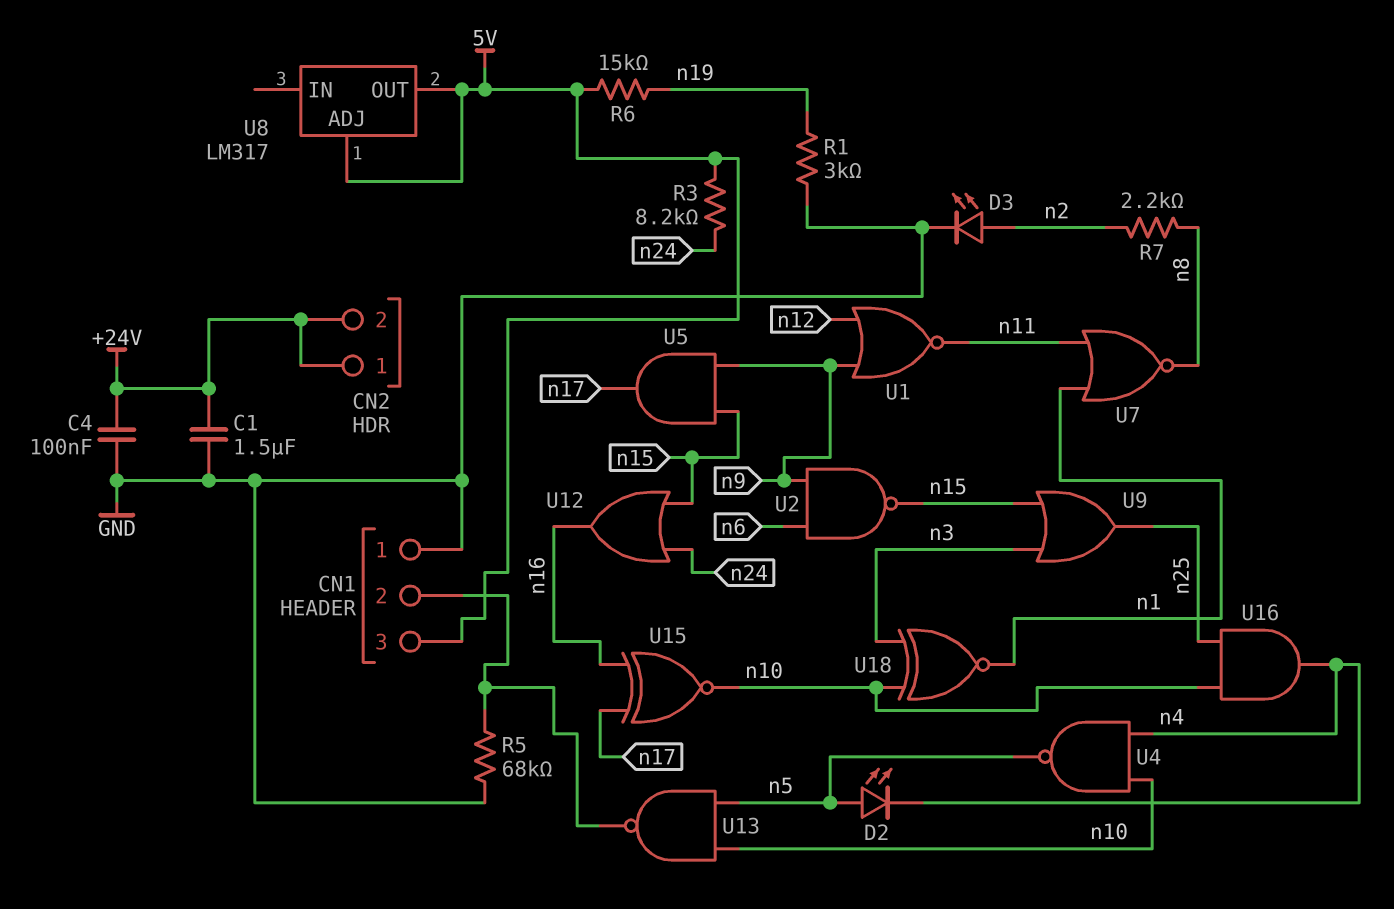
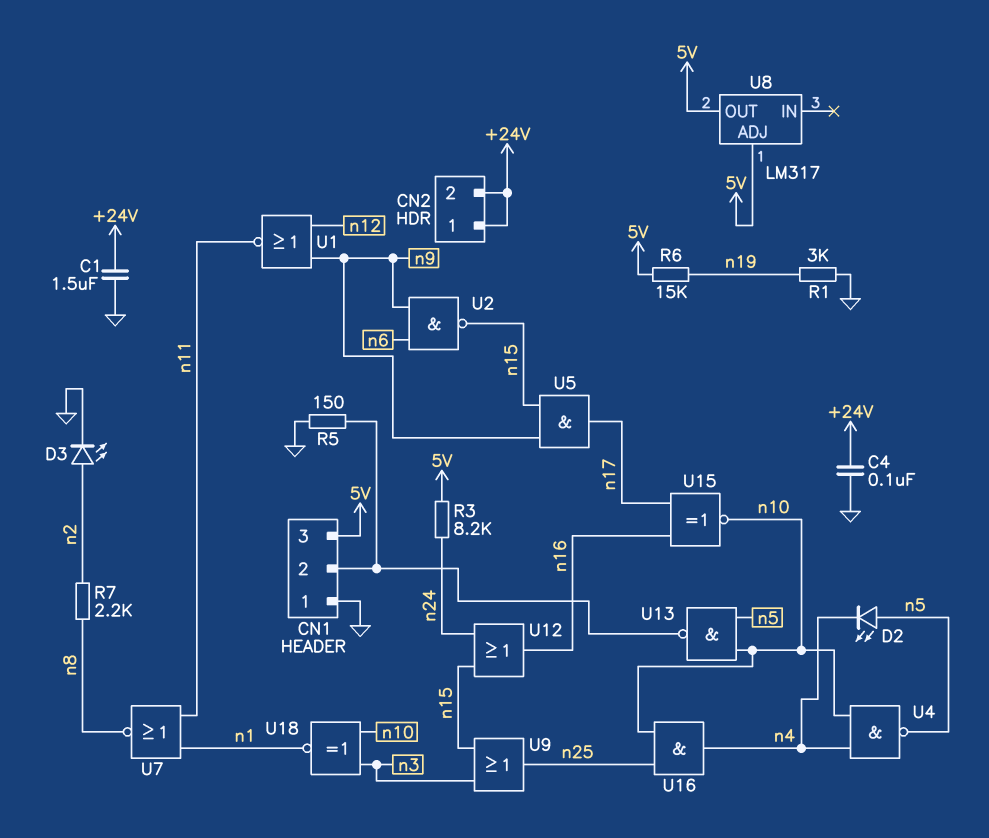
R5: 68k (CN1/2, GND) -> 150 (CN1/2, GND)

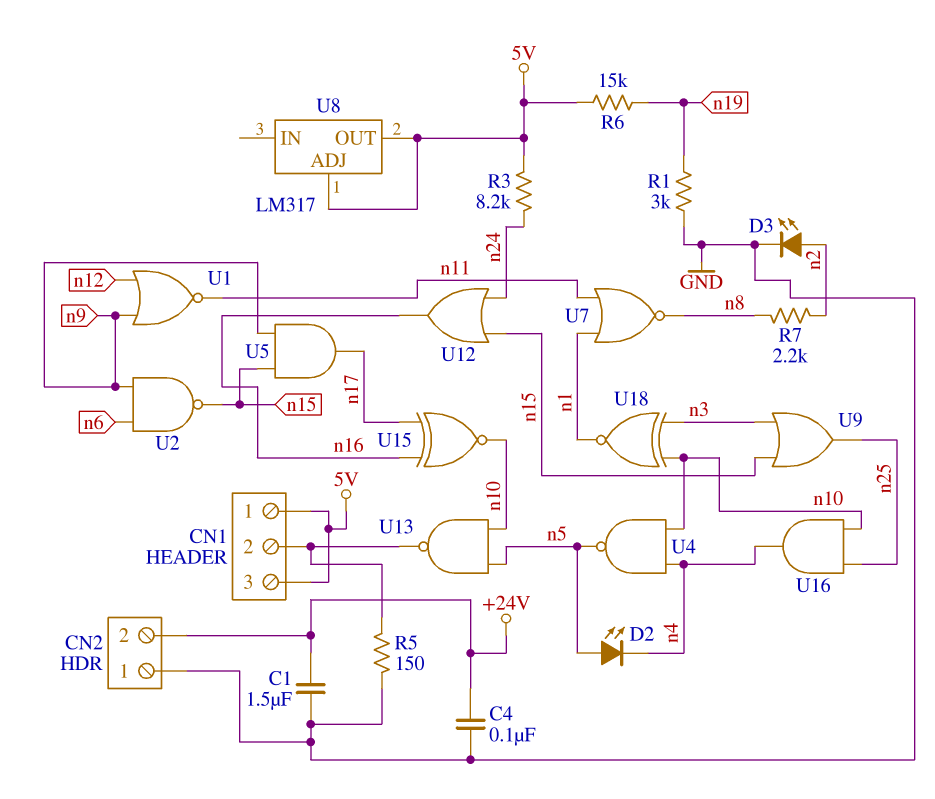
CN1 pin 1: GND -> 5V
CN2 pin 1: +24V -> GND

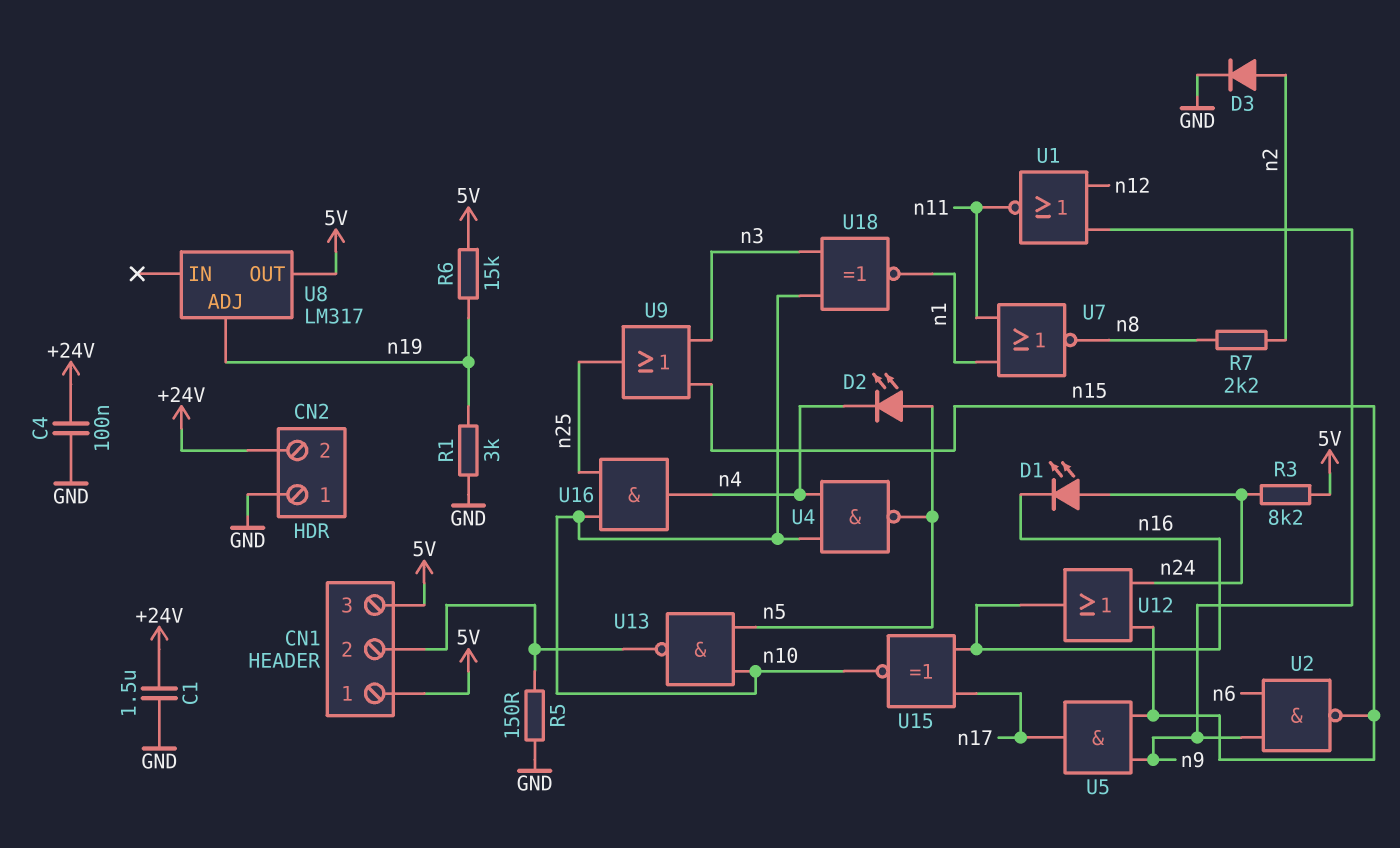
D1: none -> LED (A n24, K n16)
D3: LED (A n2, K GND) -> diode (A n2, K GND)
U8 pin ADJ: 5V -> n19

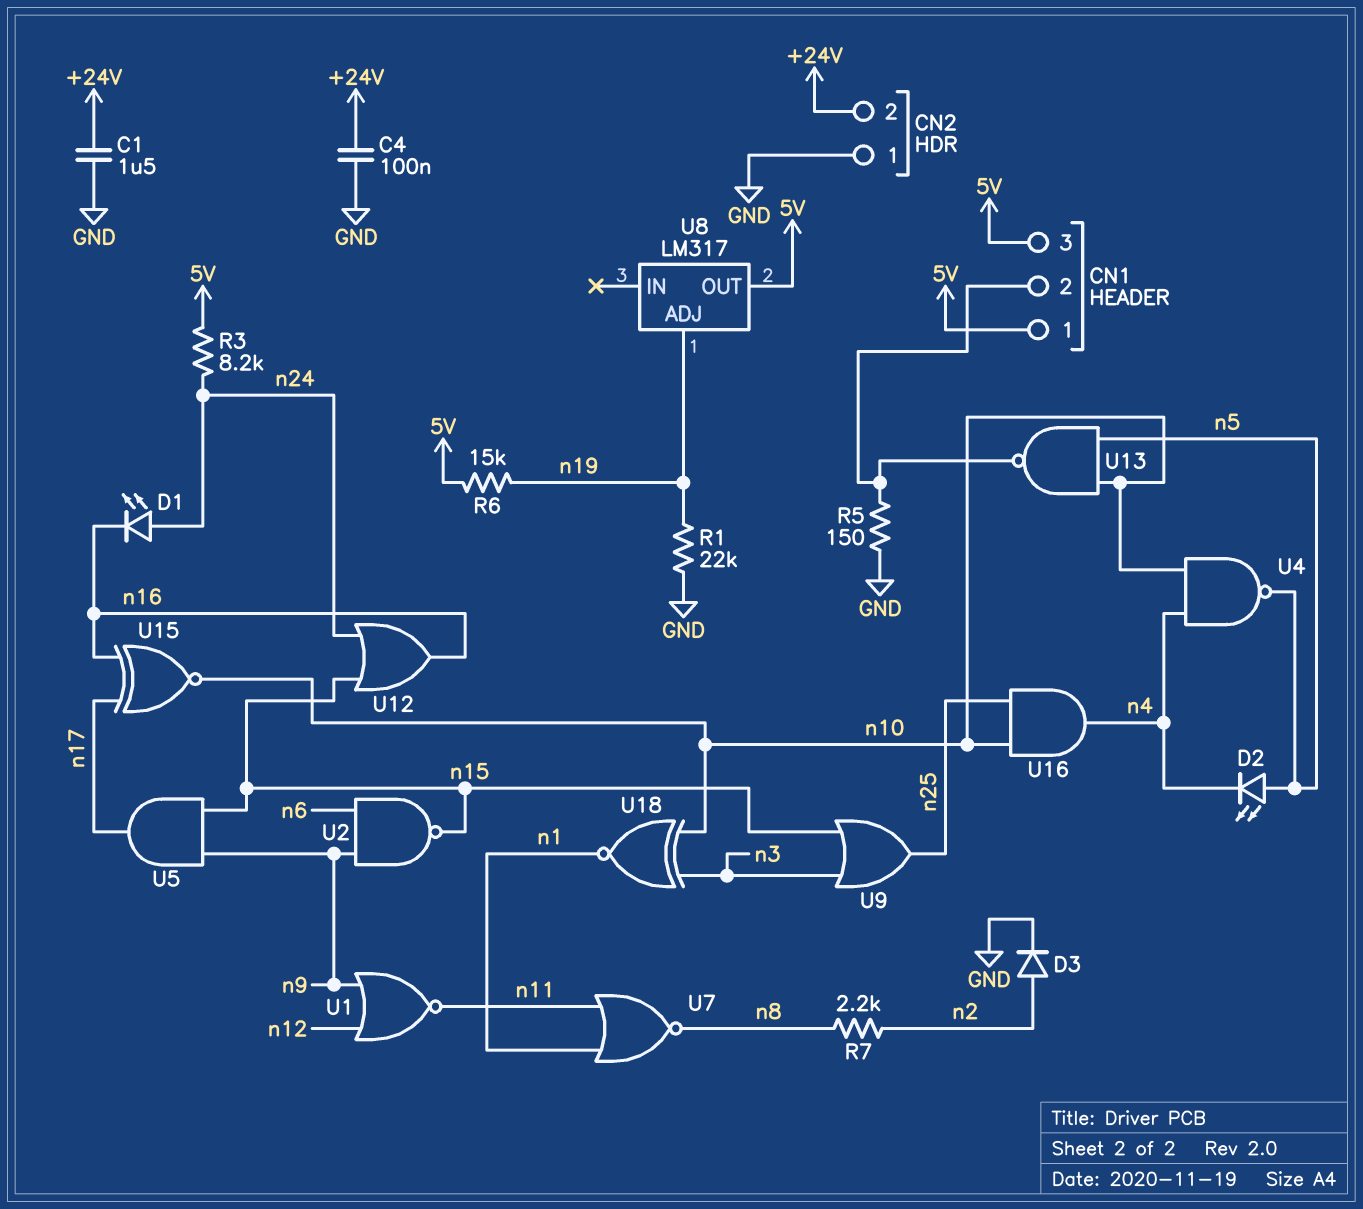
R1: 3k (GND, n19) -> 22k (GND, n19)

